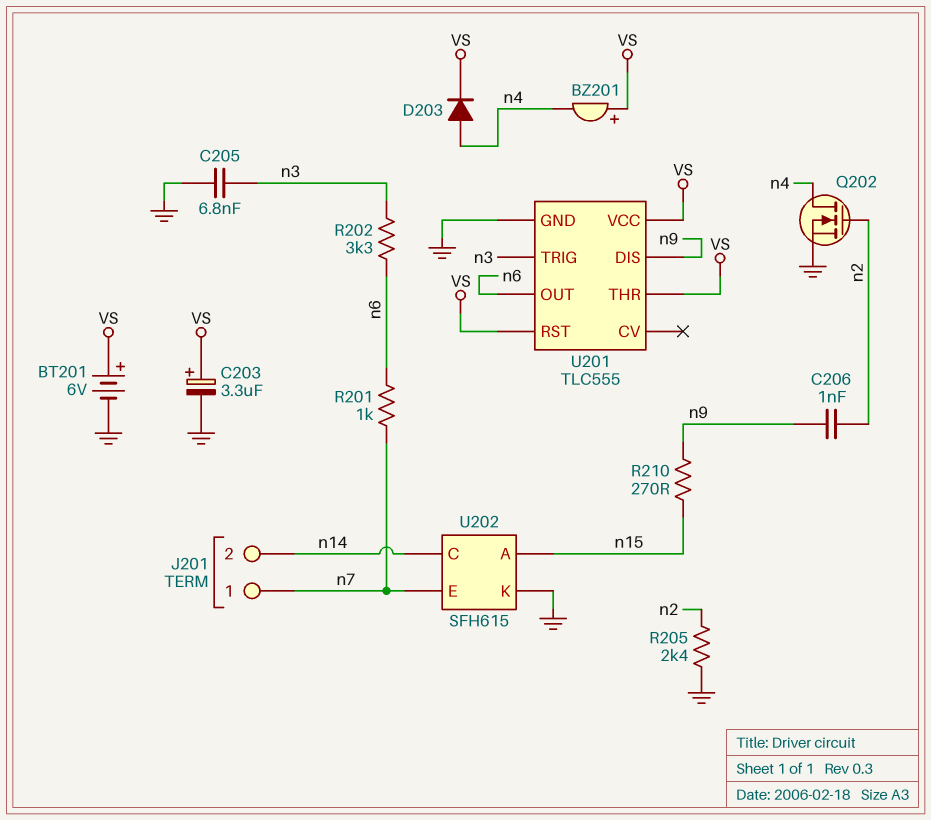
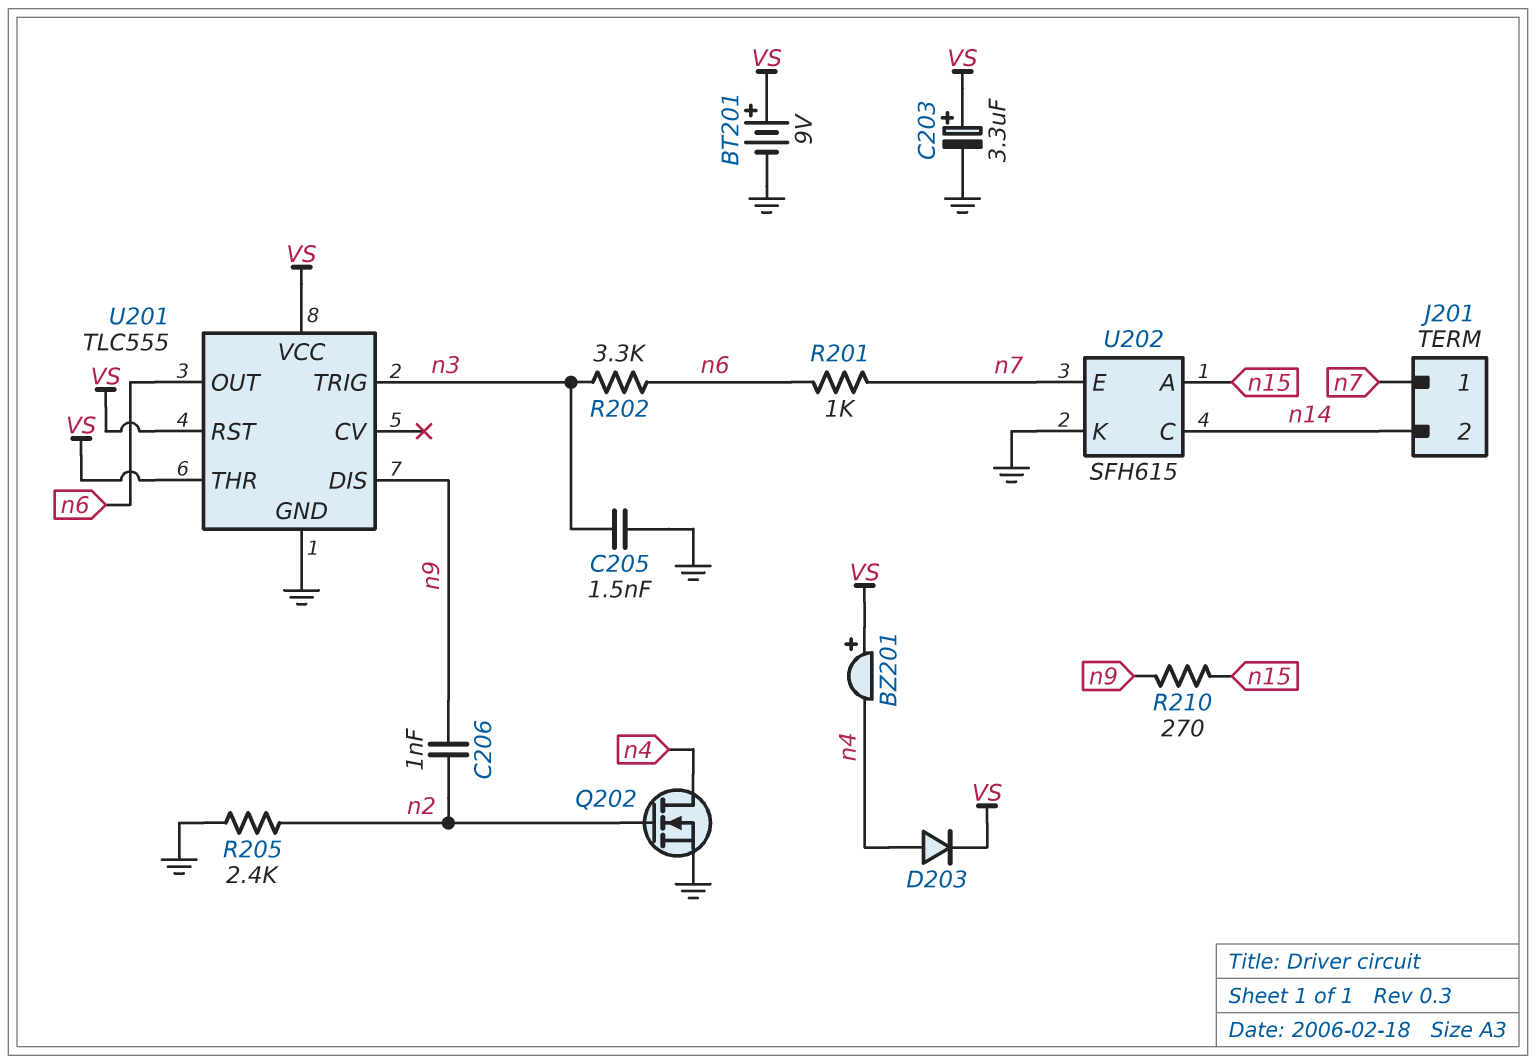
BT201: 6V (plus VS, minus GND) -> 9V (plus VS, minus GND)
C205: 6.8nF (GND, n3) -> 1.5nF (GND, n3)

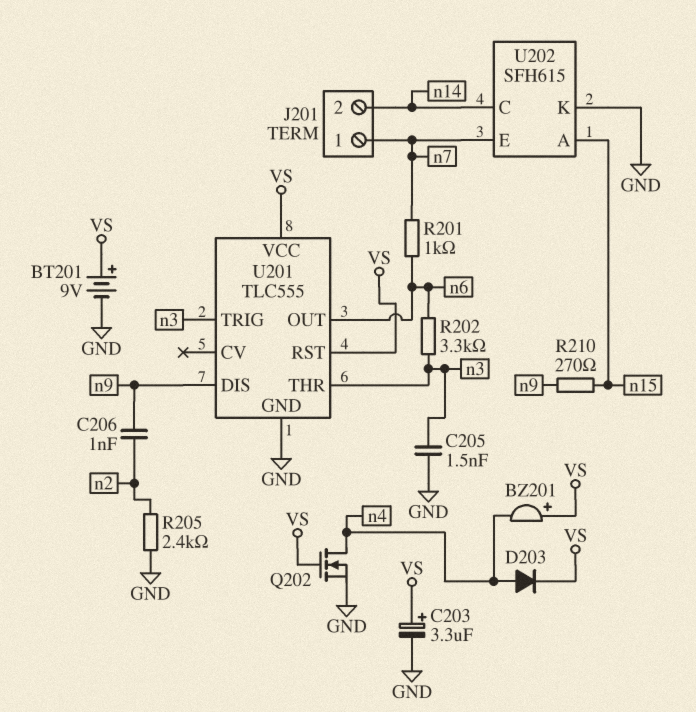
Q202: NMOS (G n2, D n4, S GND) -> NMOS (G VS, D n4, S GND)
U201 pin THR: VS -> n3

